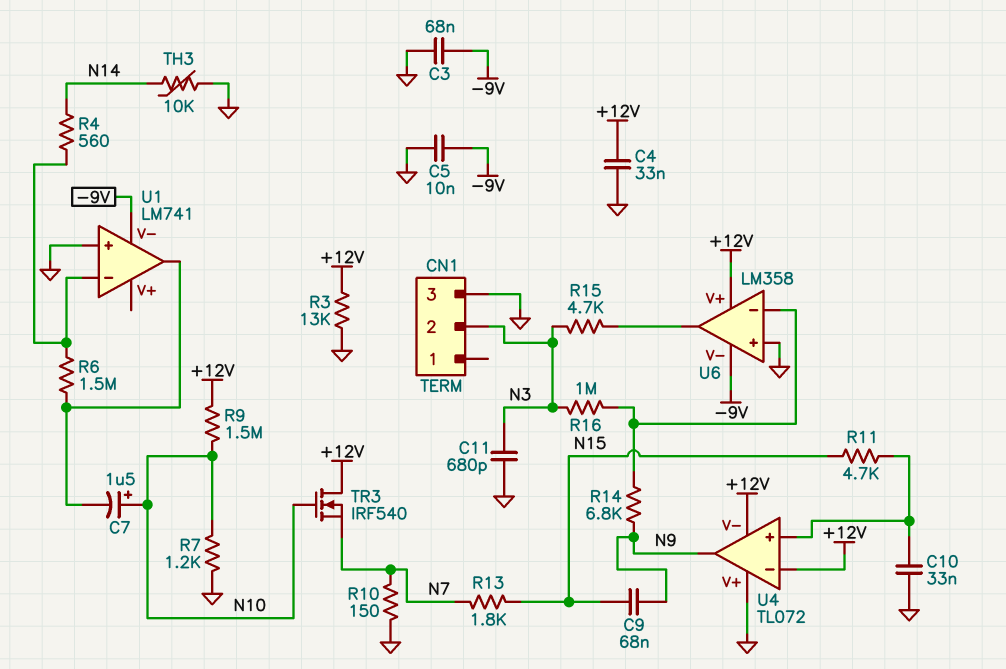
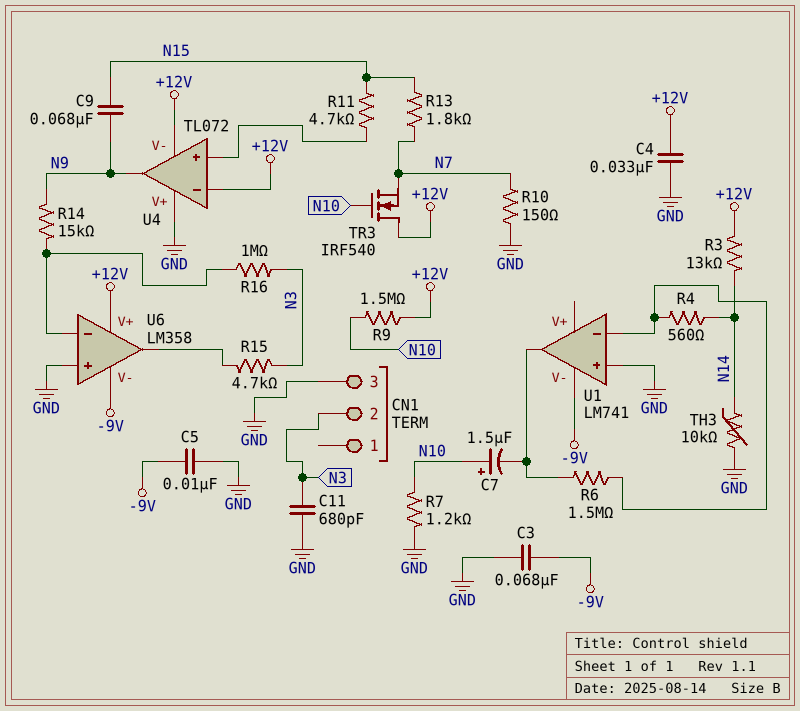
C10: 33nF (GND, U4/in+) -> none
R3: 13k (+12V, GND) -> 13k (+12V, N14)
R14: 6.8k (N9, U6/in-) -> 15k (N9, U6/in-)

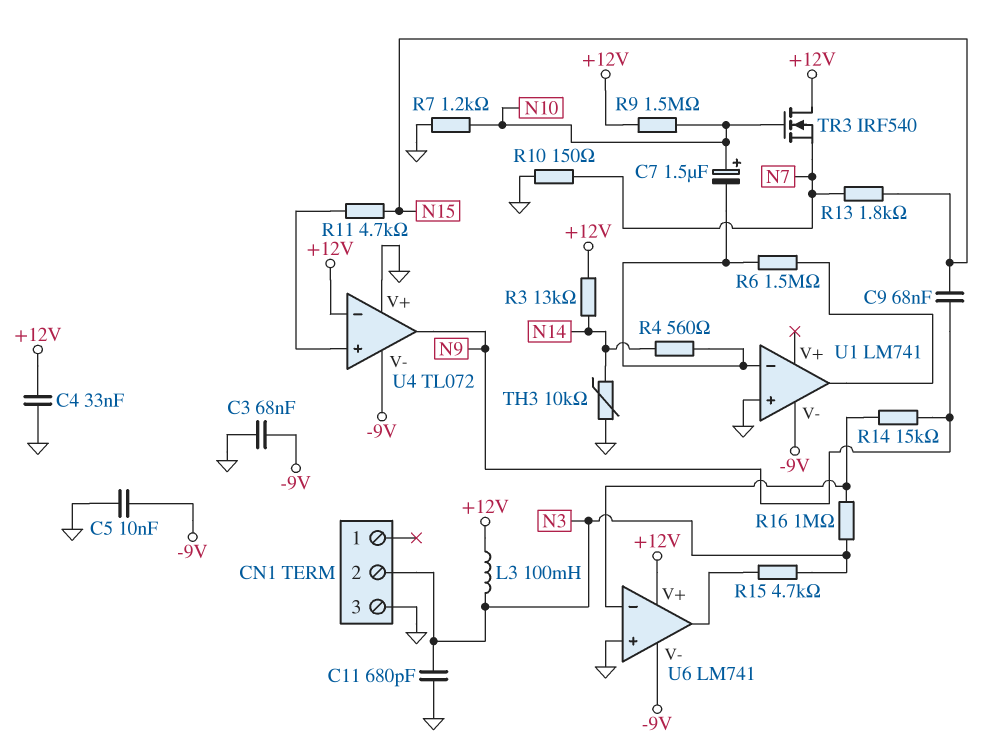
C7: 1.5uF (plus N10, minus U1/out) -> 1.5uF (plus N10, minus U1/in-)
L3: none -> 100mH (+12V, N3)
U4 pin V-: +12V -> -9V
U6: LM358 -> LM741

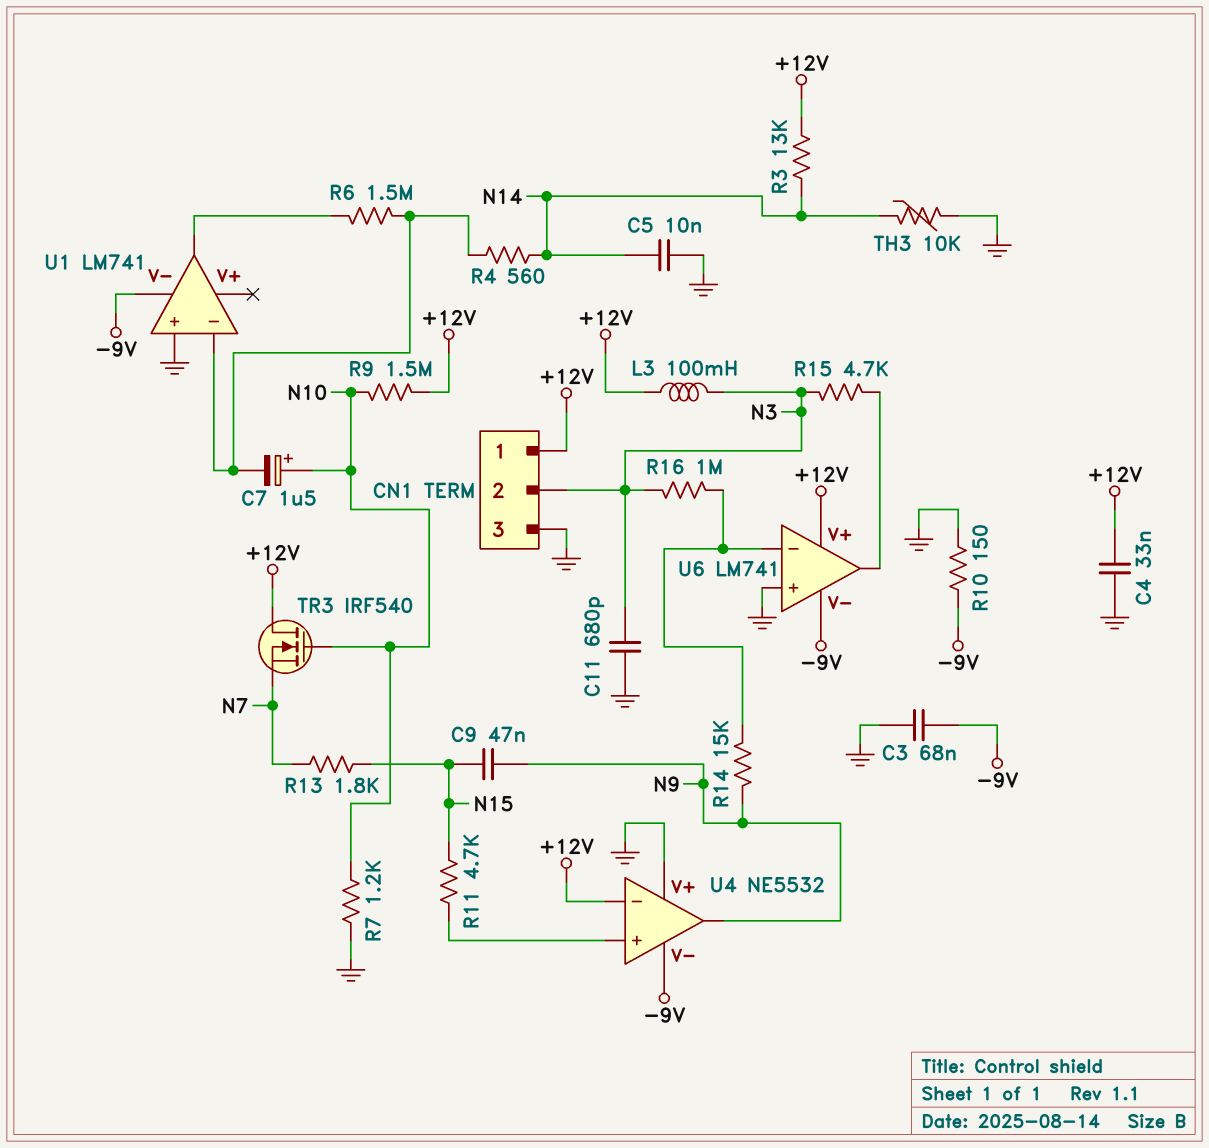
C5: 10nF (-9V, GND) -> 10nF (GND, N14)
C9: 68nF (N9, N15) -> 47nF (N9, N15)
CN1 pin 1: none -> +12V
R10: 150 (GND, N7) -> 150 (-9V, GND)
U4: TL072 -> NE5532

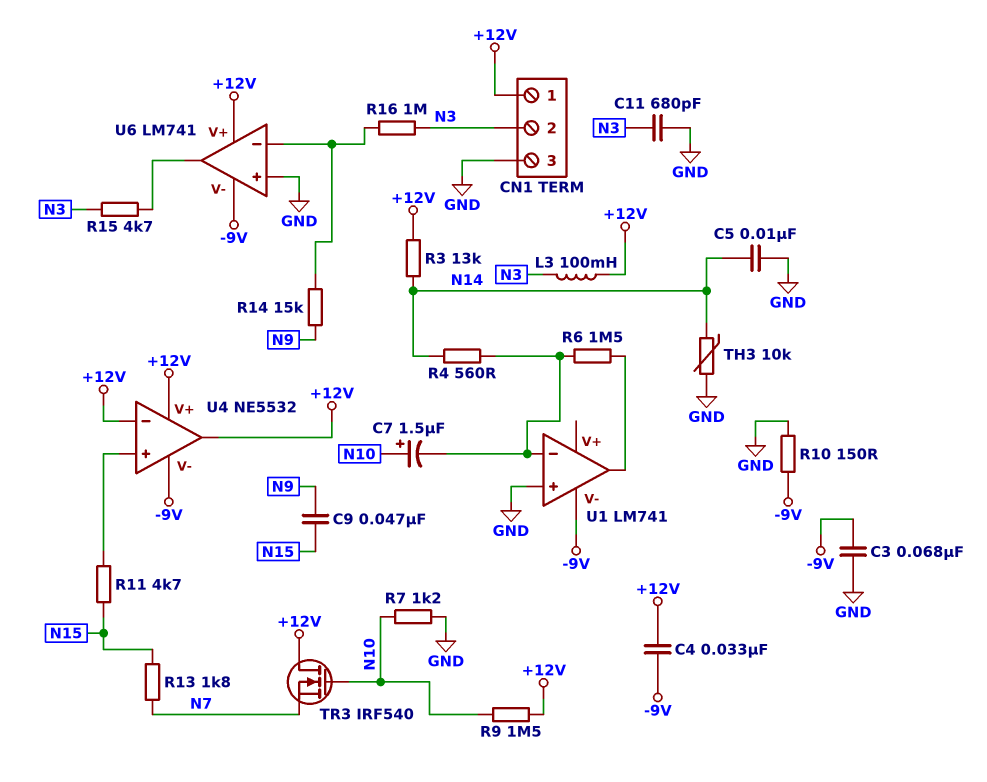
C4: 33nF (+12V, GND) -> 33nF (+12V, -9V)
U4 pin V+: GND -> +12V
U4 pin out: N9 -> +12V

